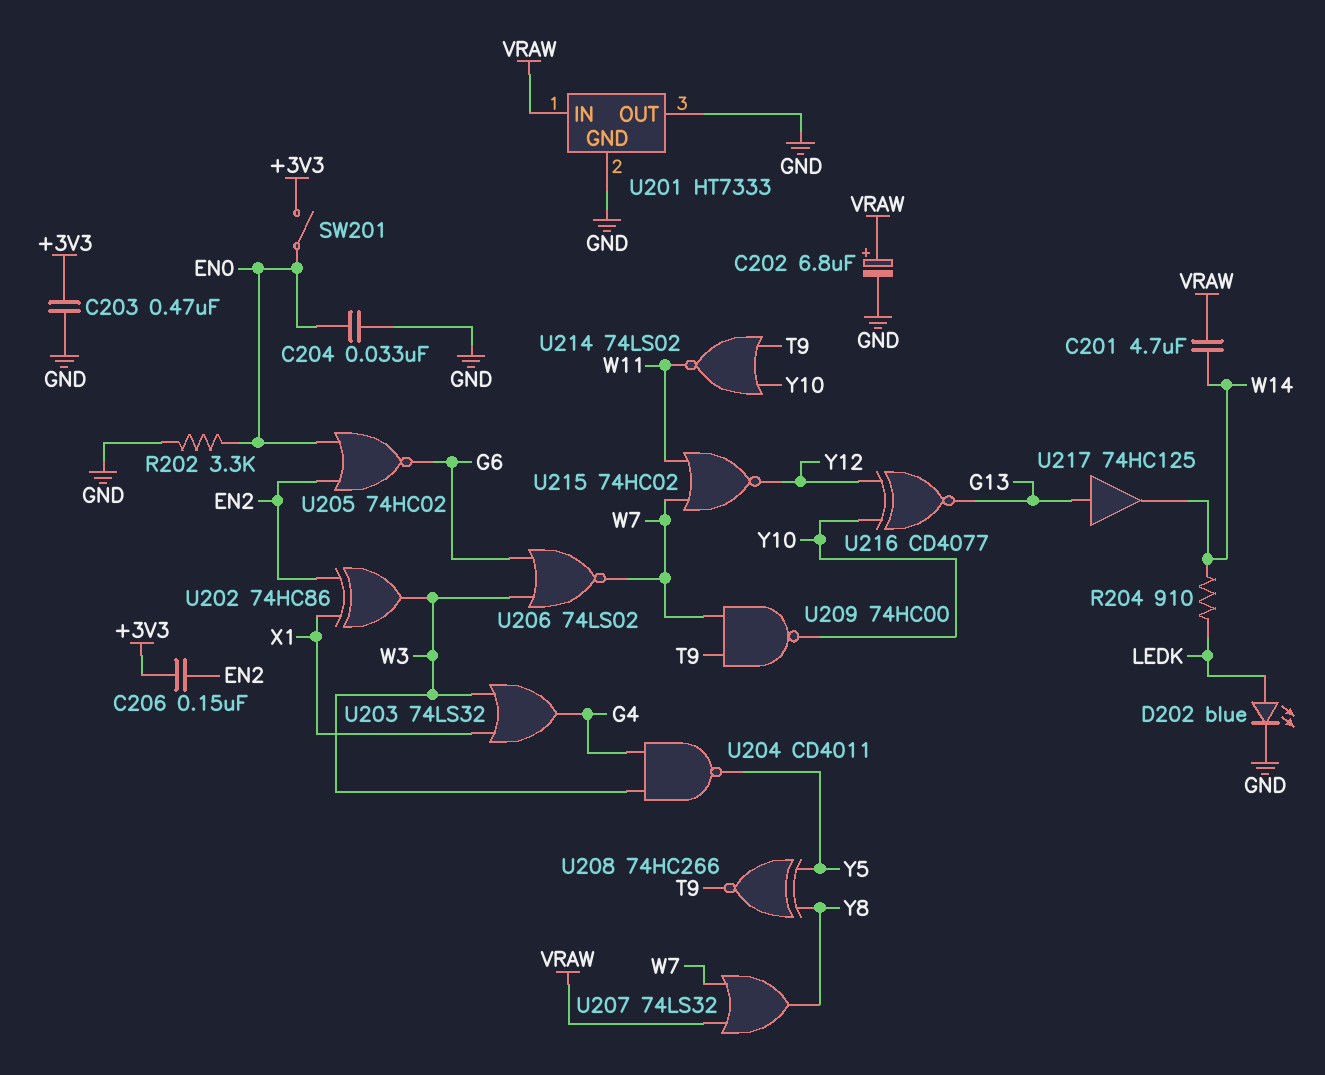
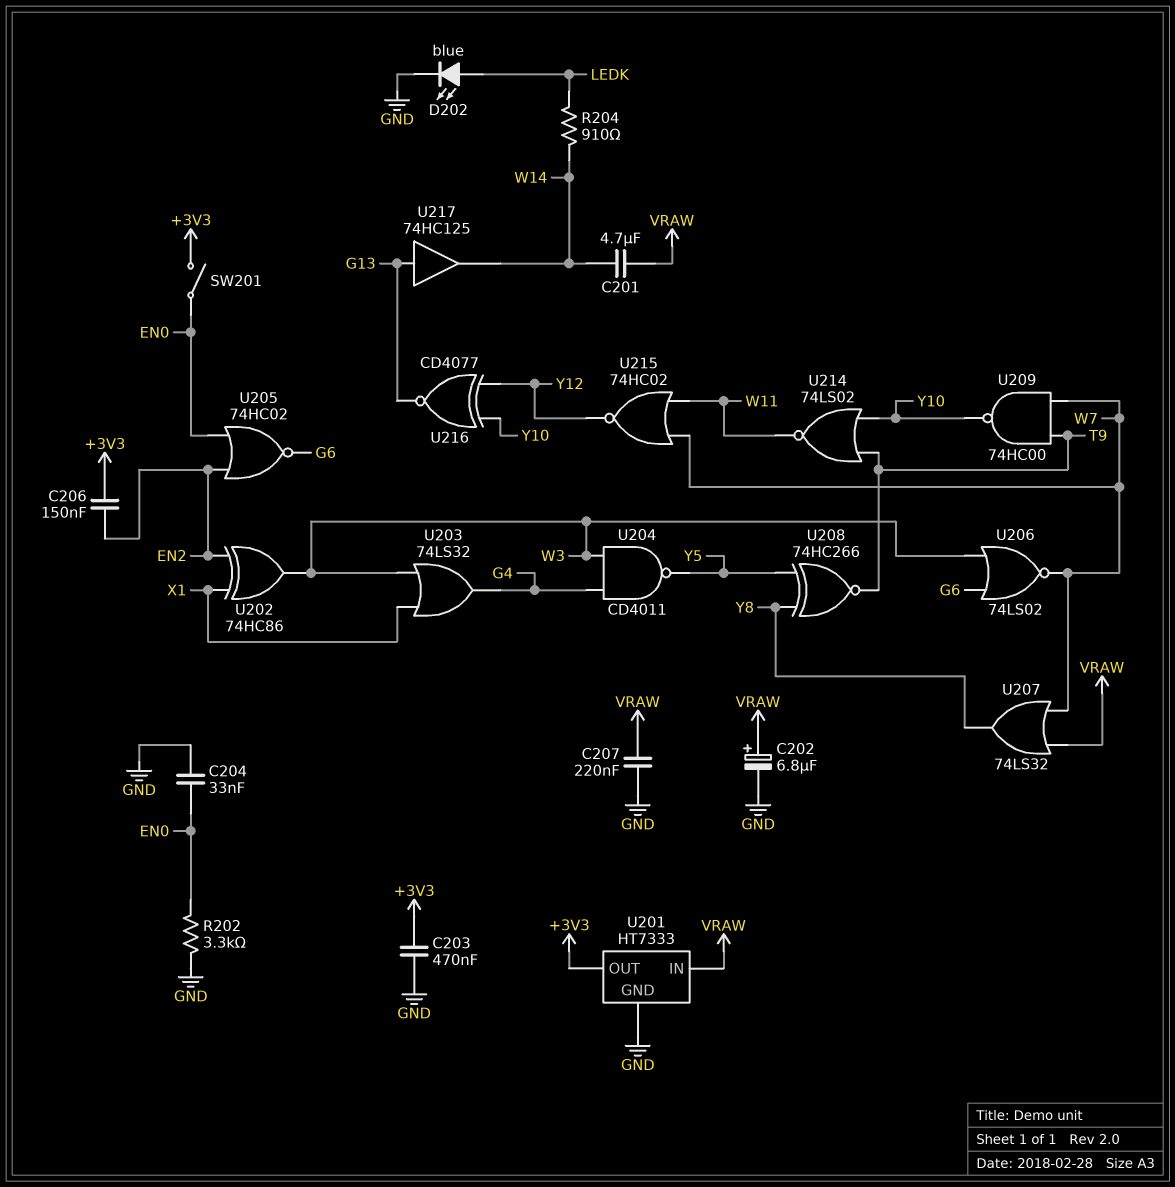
C207: none -> 220nF (GND, VRAW)
U201 pin OUT: GND -> +3V3

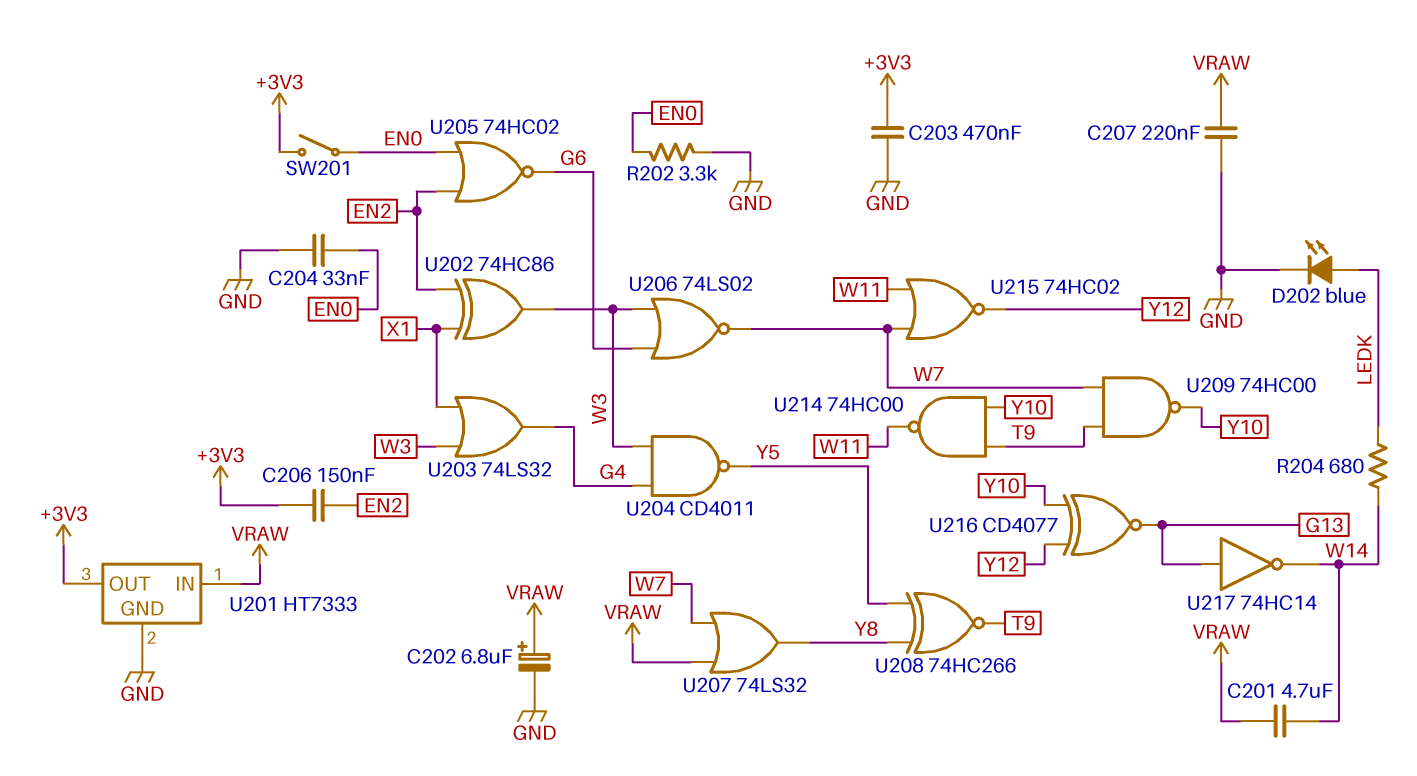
R204: 910 (LEDK, W14) -> 680 (LEDK, W14)
U214: NOR 74LS02 (in T9, in Y10, out W11) -> NAND 74HC00 (in T9, in Y10, out W11)
U217: buffer 74HC125 (in G13, out W14) -> NOT 74HC14 (in G13, out W14)

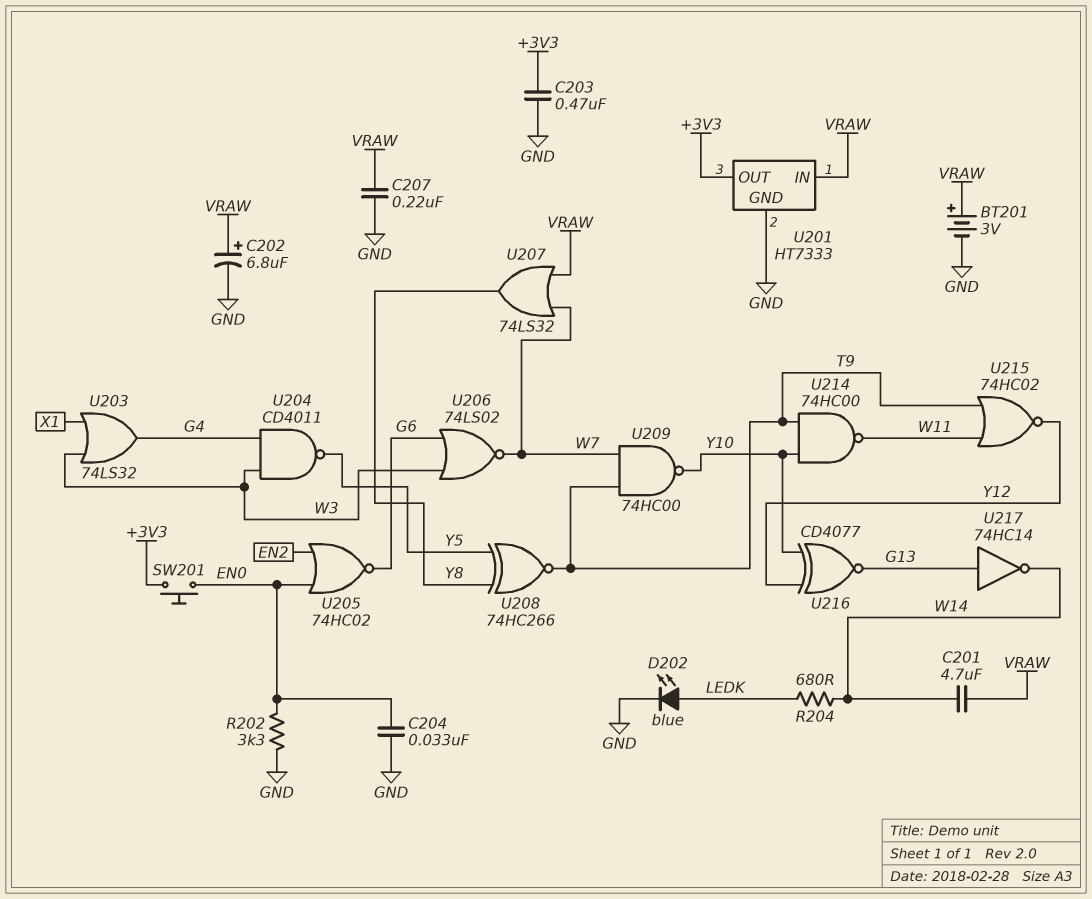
BT201: none -> 3V (plus VRAW, minus GND)
C206: 150nF (+3V3, EN2) -> none
SW201: switch (+3V3, EN0) -> button (+3V3, EN0)
U202: XOR 74HC86 (in EN2, in X1, out W3) -> none
U215: NOR 74HC02 (in W7, in W11, out Y12) -> NOR 74HC02 (in T9, in W11, out Y12)

